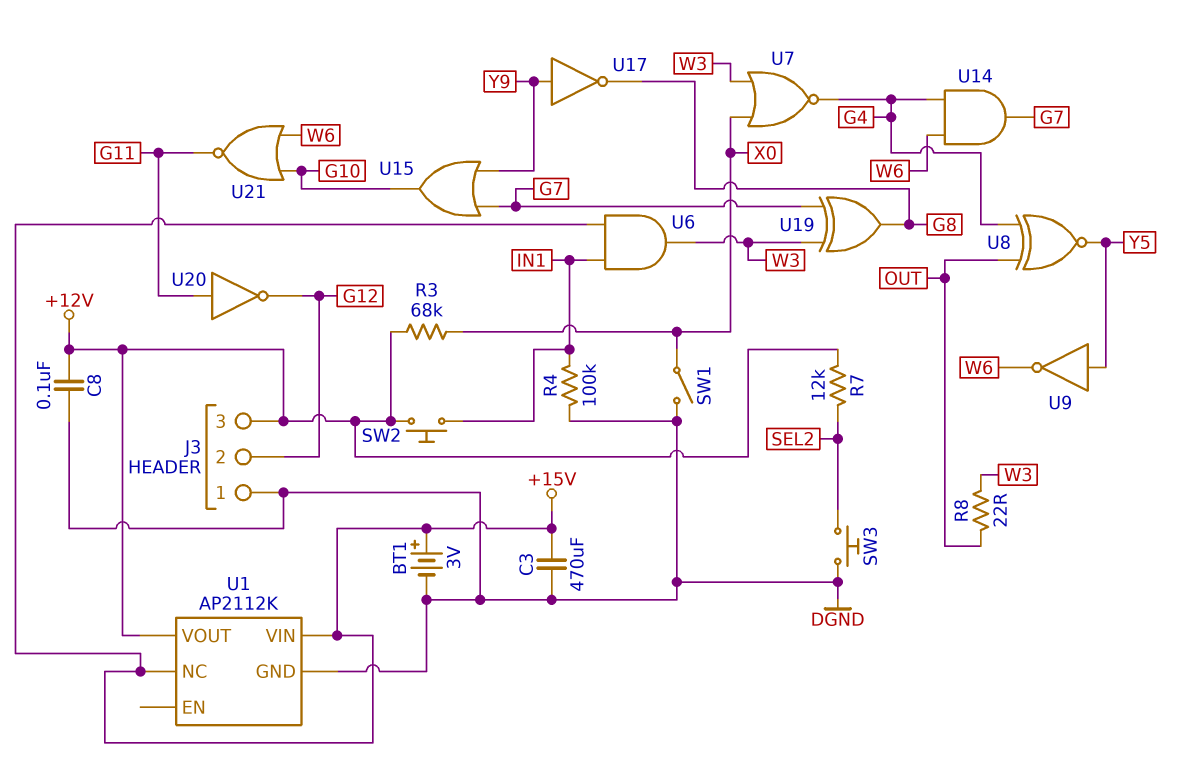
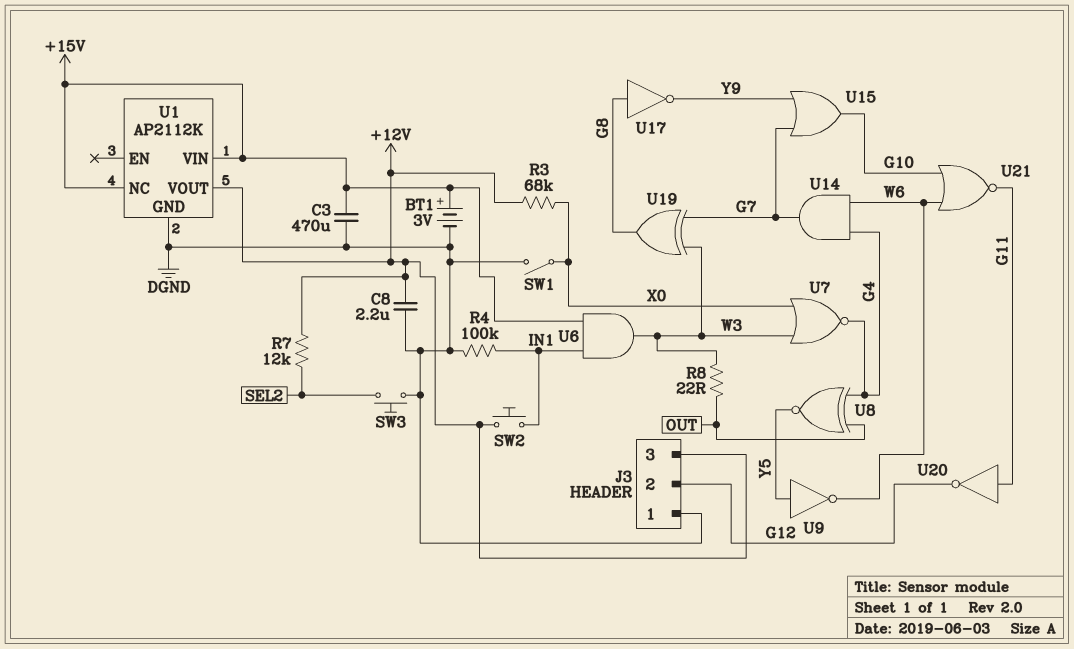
C8: 100nF (+12V, DGND) -> 2.2uF (+12V, DGND)
U17: NOT (in Y9, out G8) -> NOT (in G8, out Y9)

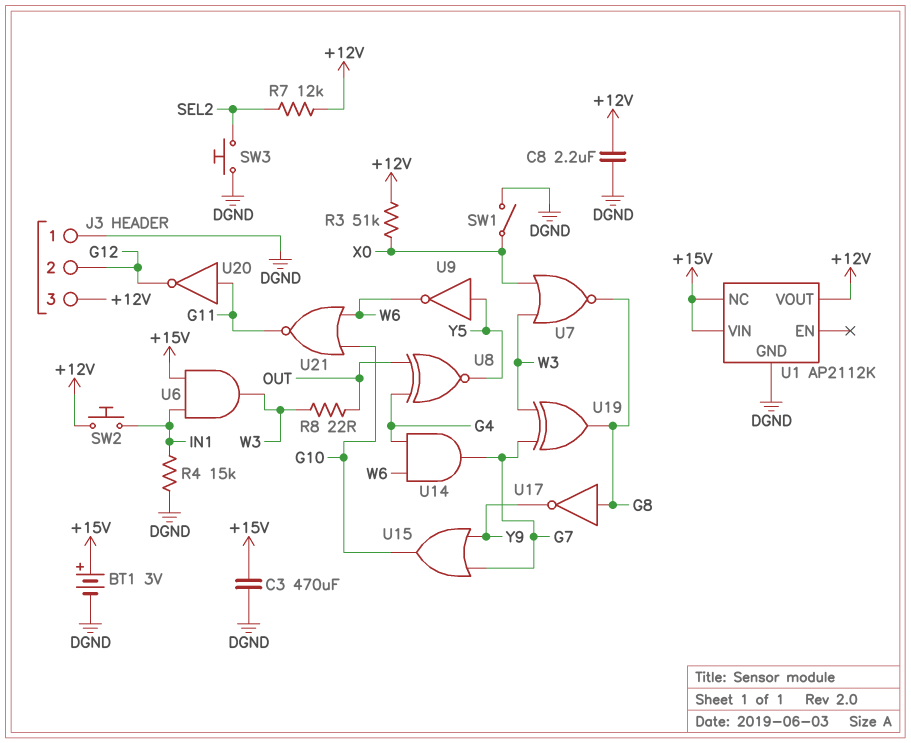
R3: 68k (+12V, X0) -> 51k (+12V, X0)
R4: 100k (DGND, IN1) -> 15k (DGND, IN1)
U7: NOR (in W3, in X0, out G4) -> NOR (in W3, in X0, out G8)

